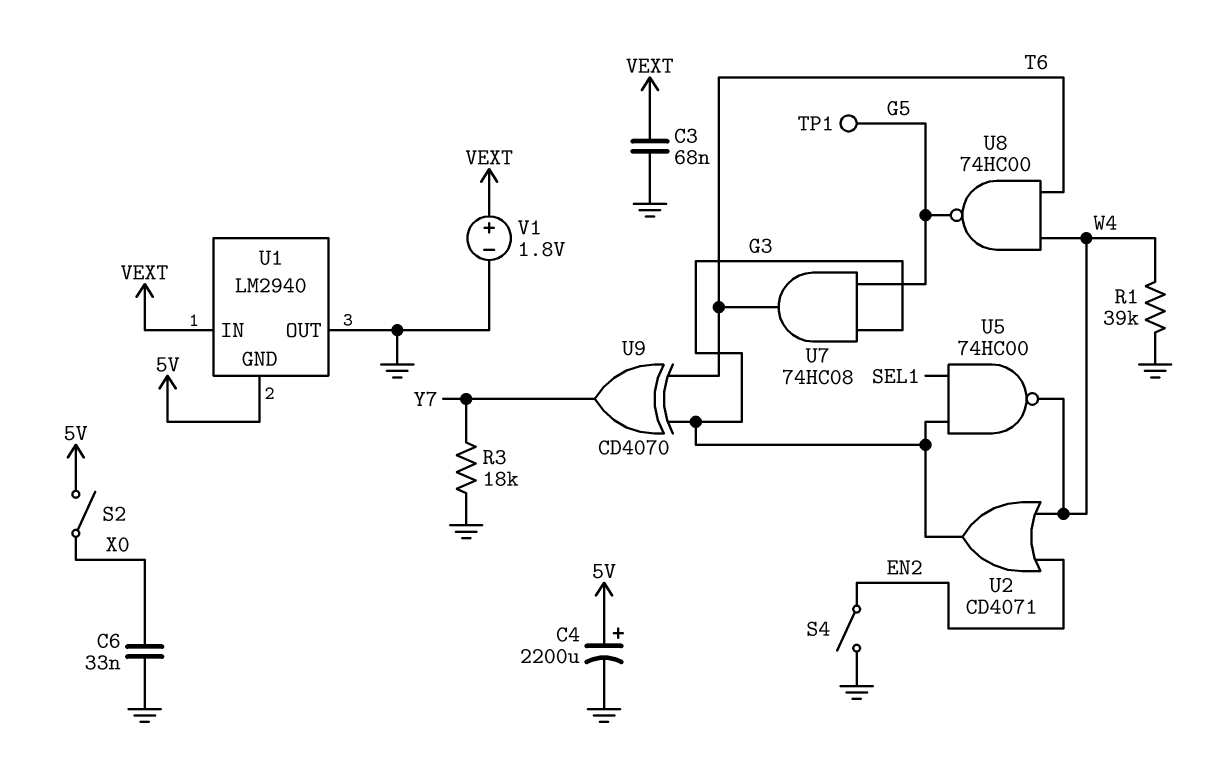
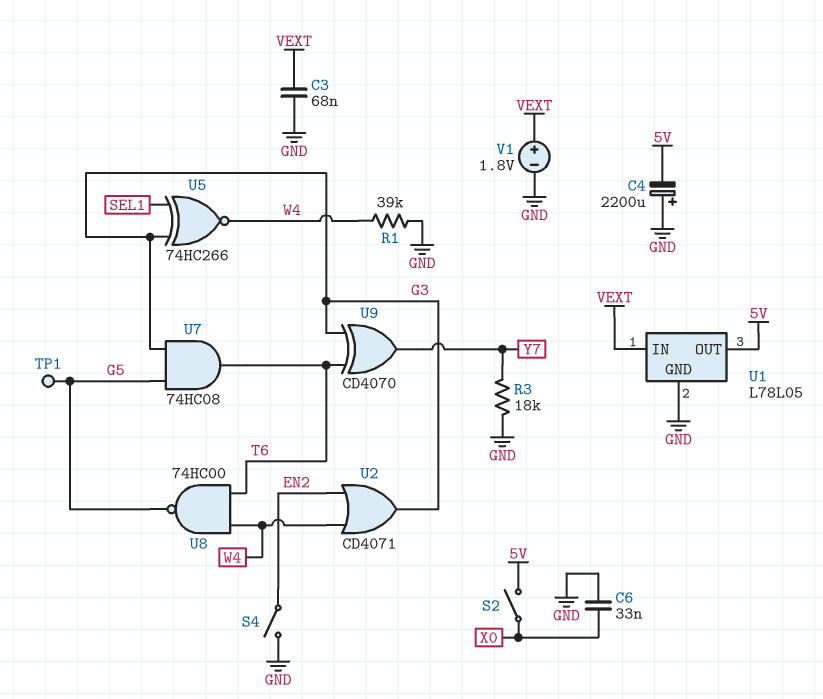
C4: 2200uF (plus 5V, minus GND) -> 2200uF (plus GND, minus 5V)
U1: LM2940 -> L78L05
U1 pin GND: 5V -> GND
U1 pin OUT: GND -> 5V
U5: NAND 74HC00 (in G3, in SEL1, out W4) -> XNOR 74HC266 (in G3, in SEL1, out W4)

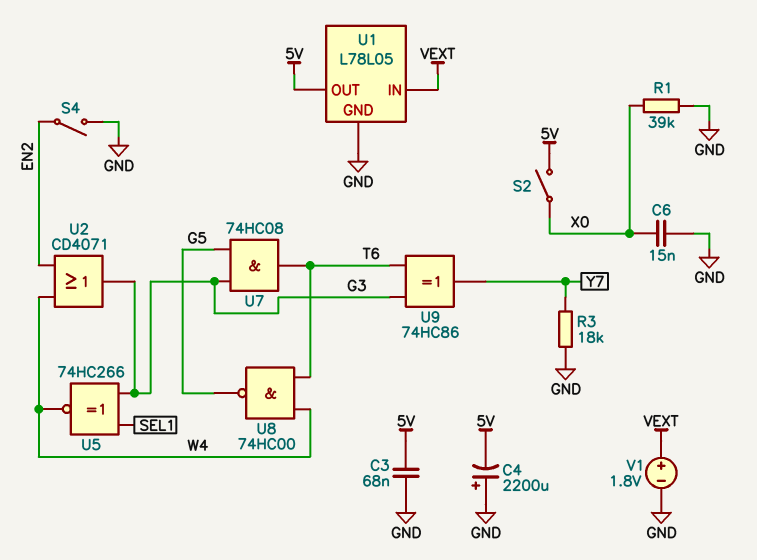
C3: 68nF (GND, VEXT) -> 68nF (5V, GND)
C6: 33nF (GND, X0) -> 15nF (GND, X0)
R1: 39k (GND, W4) -> 39k (GND, X0)
TP1: test point (G5) -> none
U9: XOR CD4070 (in G3, in T6, out Y7) -> XOR 74HC86 (in G3, in T6, out Y7)

